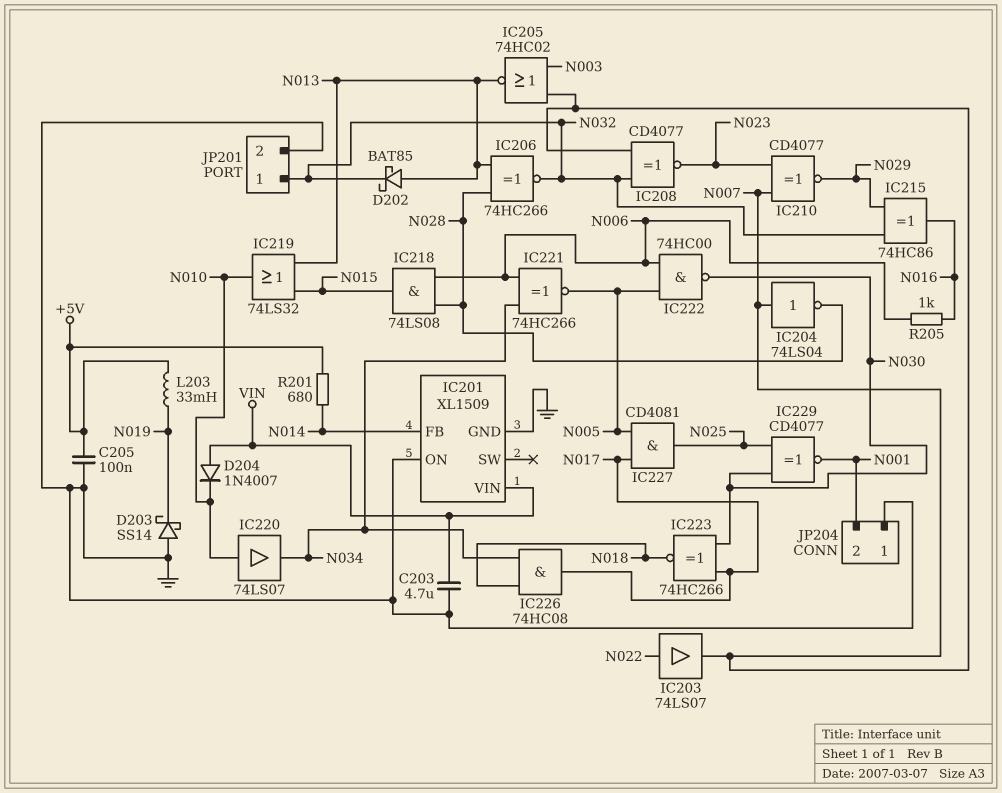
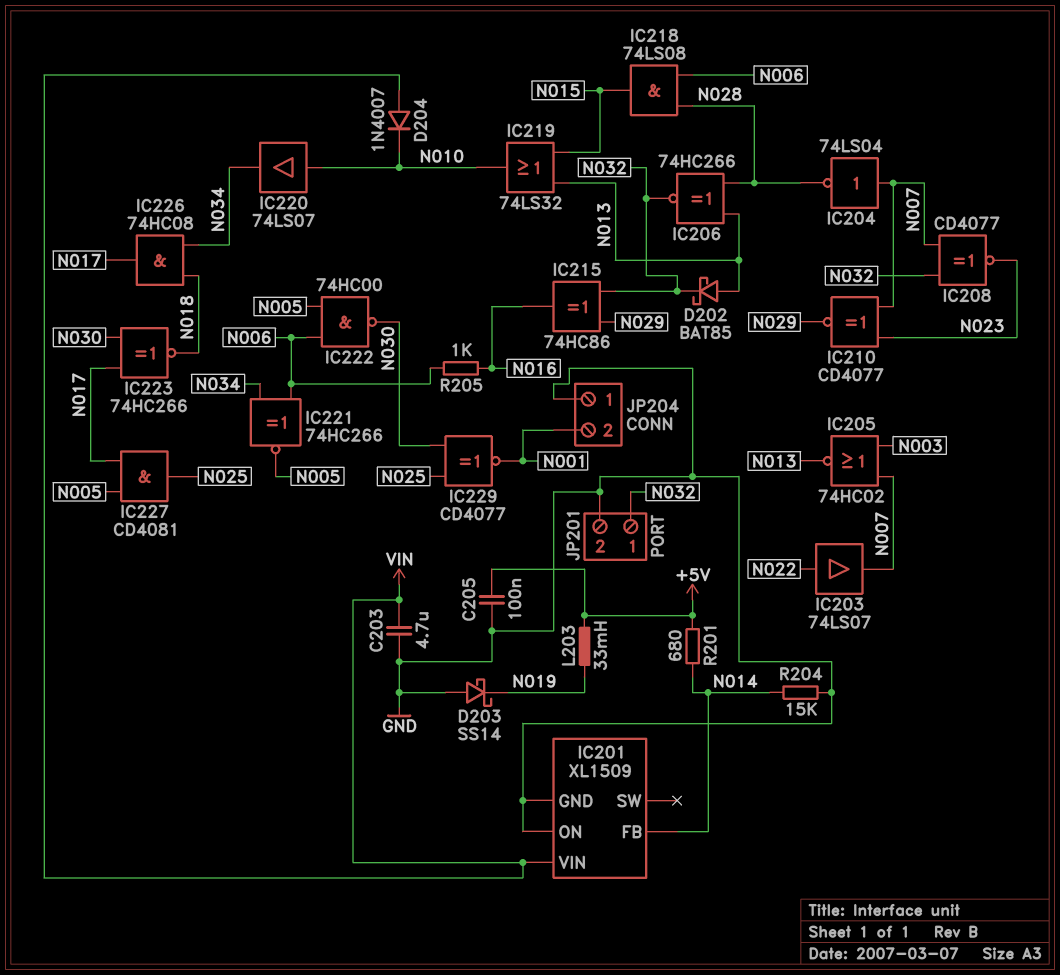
R204: none -> 15k (GND, N014)

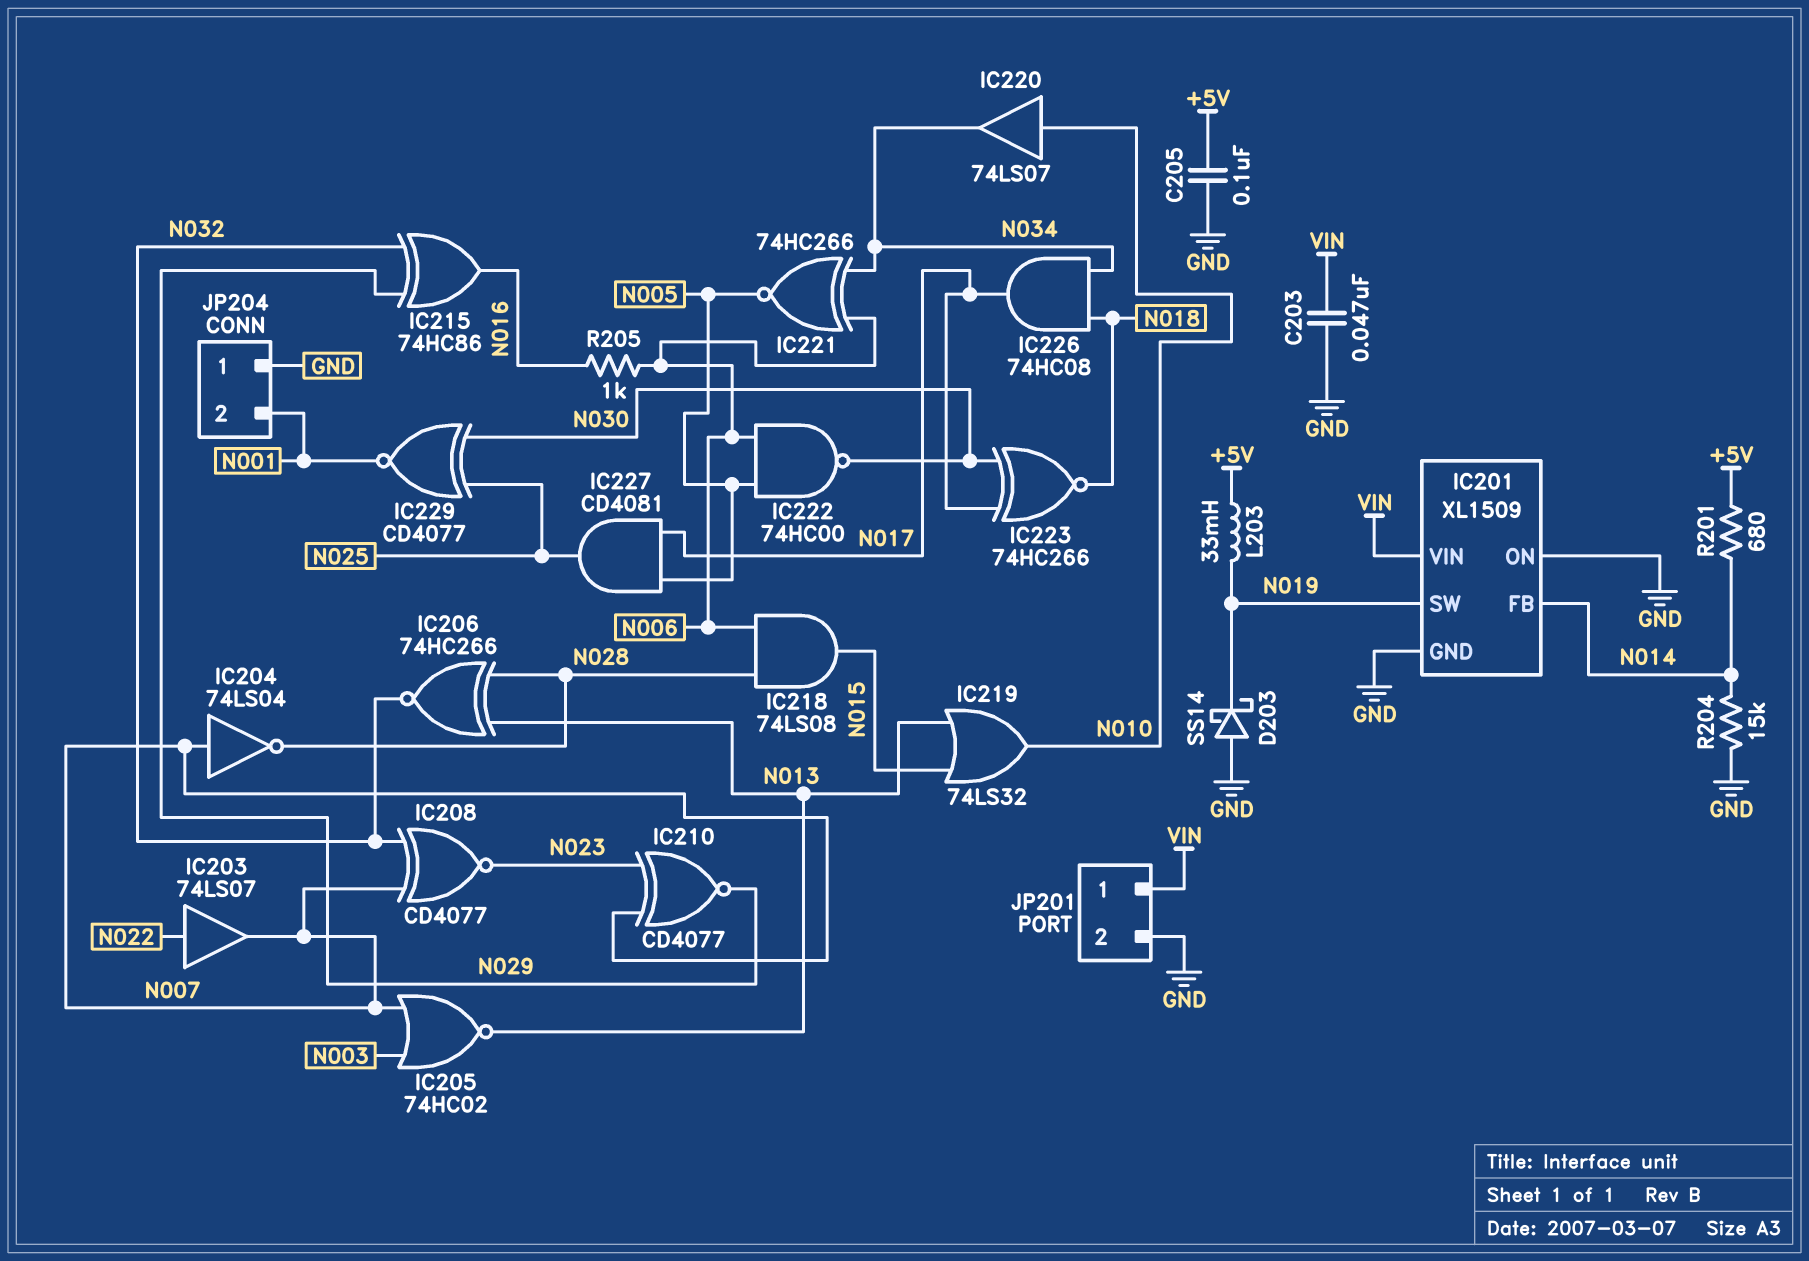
C203: 4.7uF (GND, VIN) -> 47nF (GND, VIN)
D202: schottky BAT85 (A N013, K N032) -> none
D204: diode 1N4007 (A VIN, K N010) -> none
IC201 pin SW: none -> N019
JP201 pin 1: N032 -> VIN

